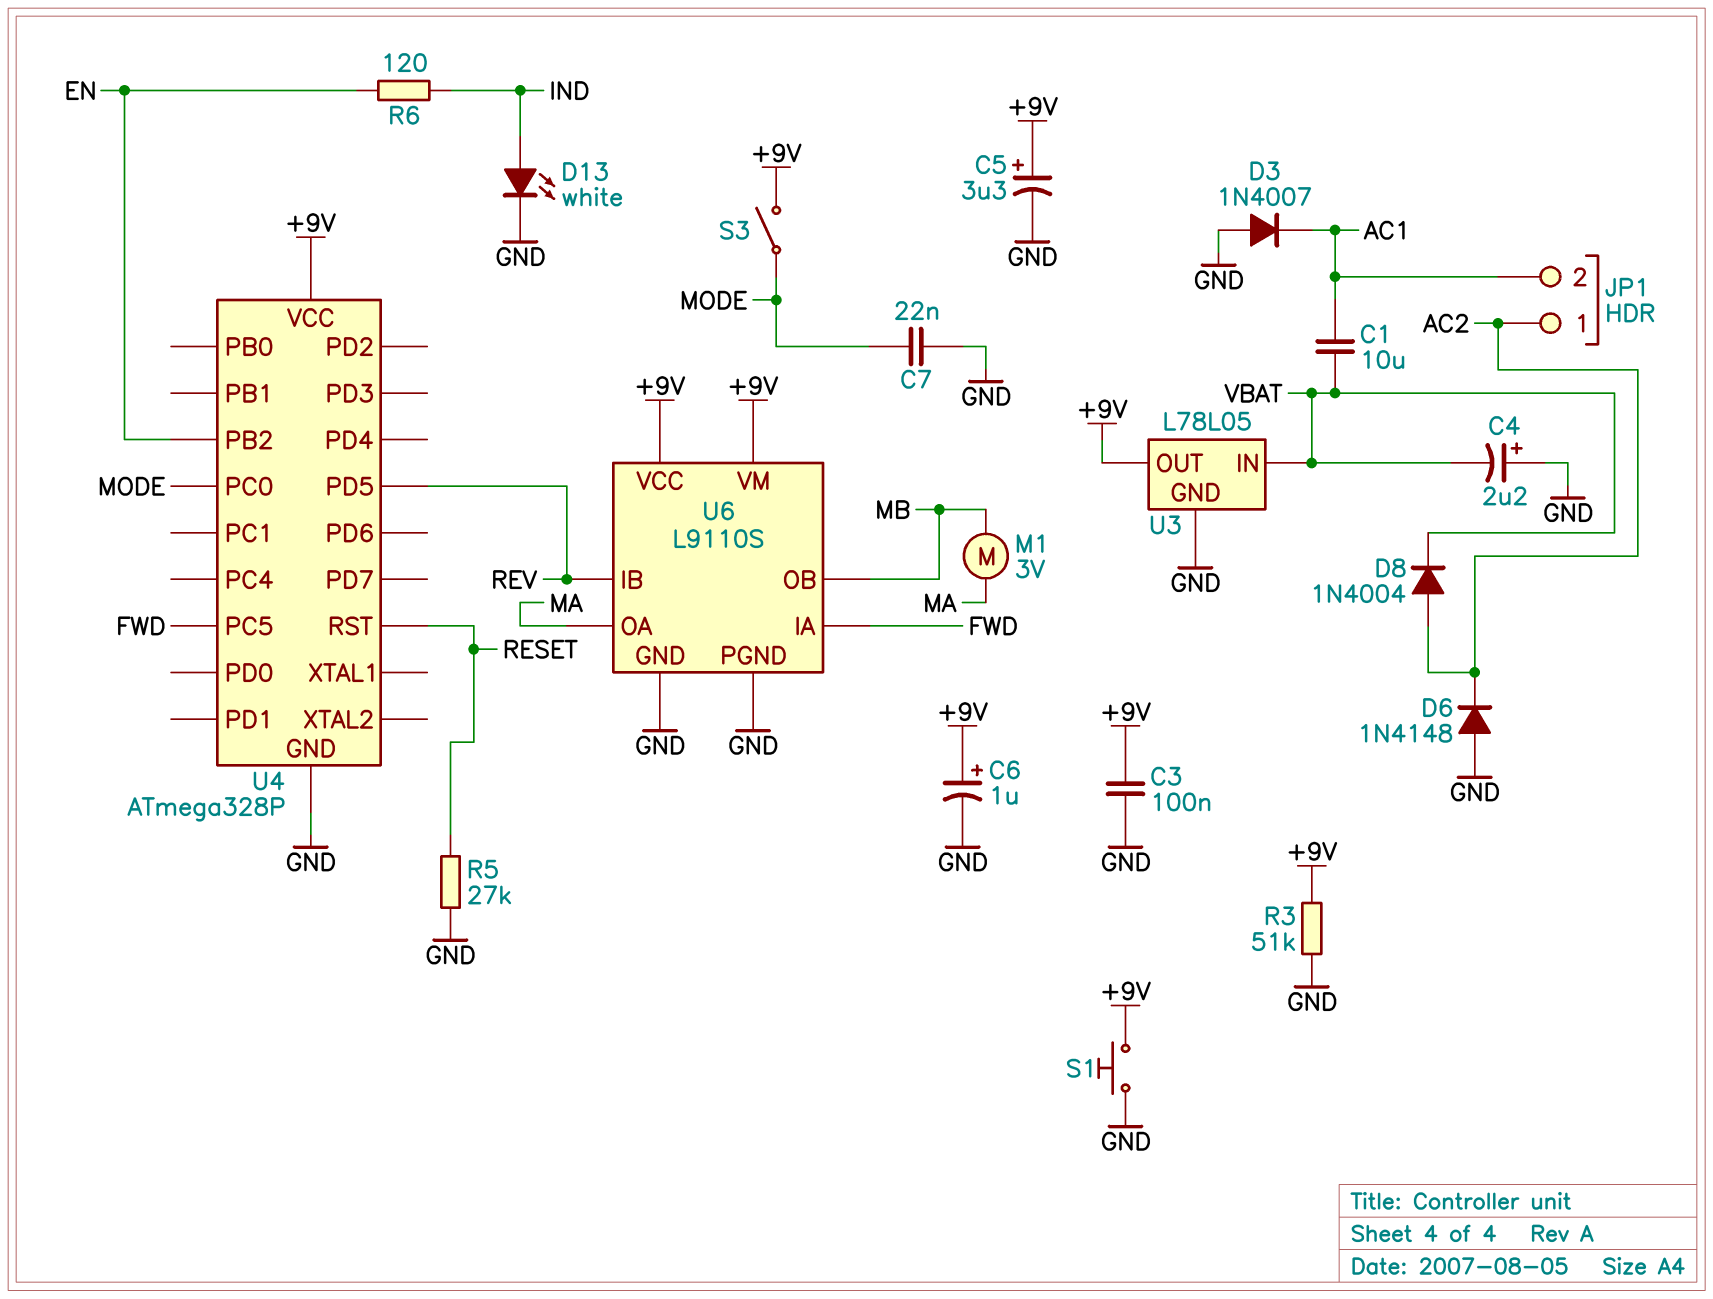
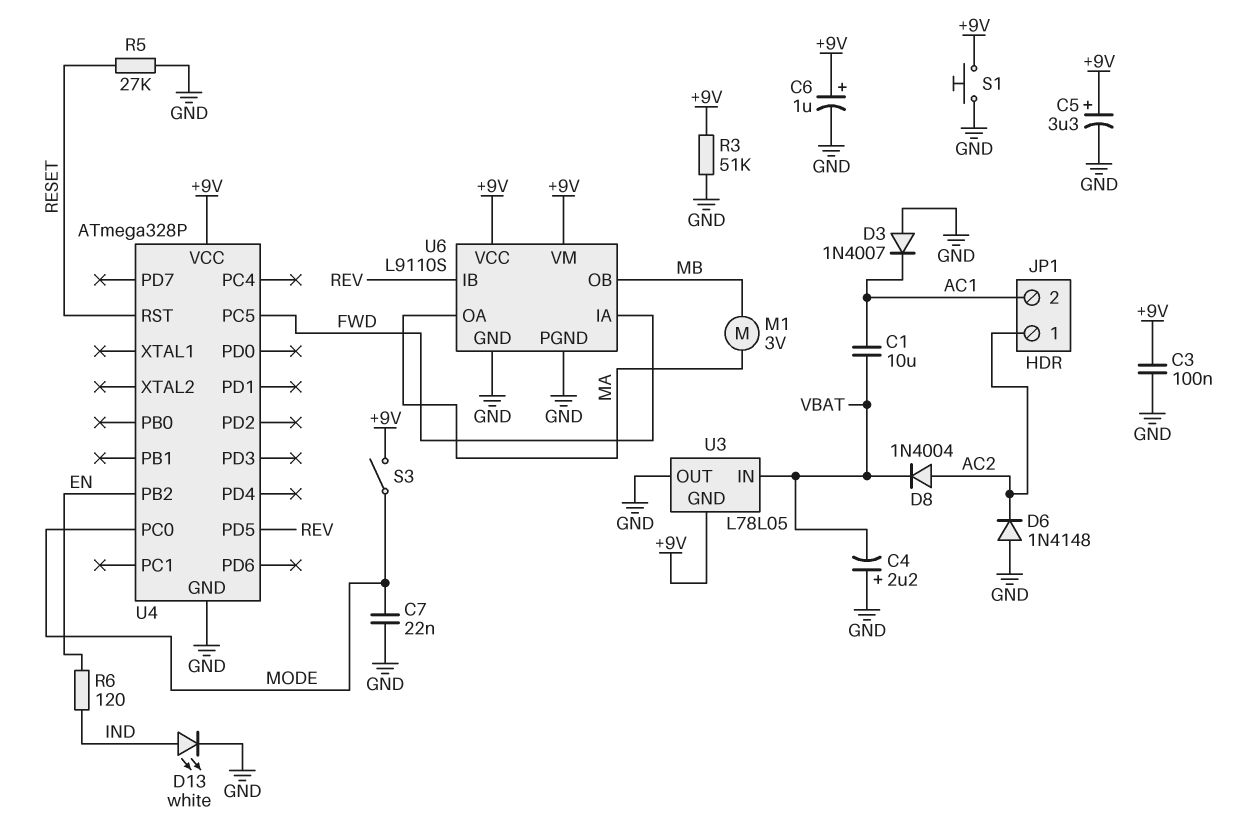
U3 pin GND: GND -> +9V
U3 pin OUT: +9V -> GND

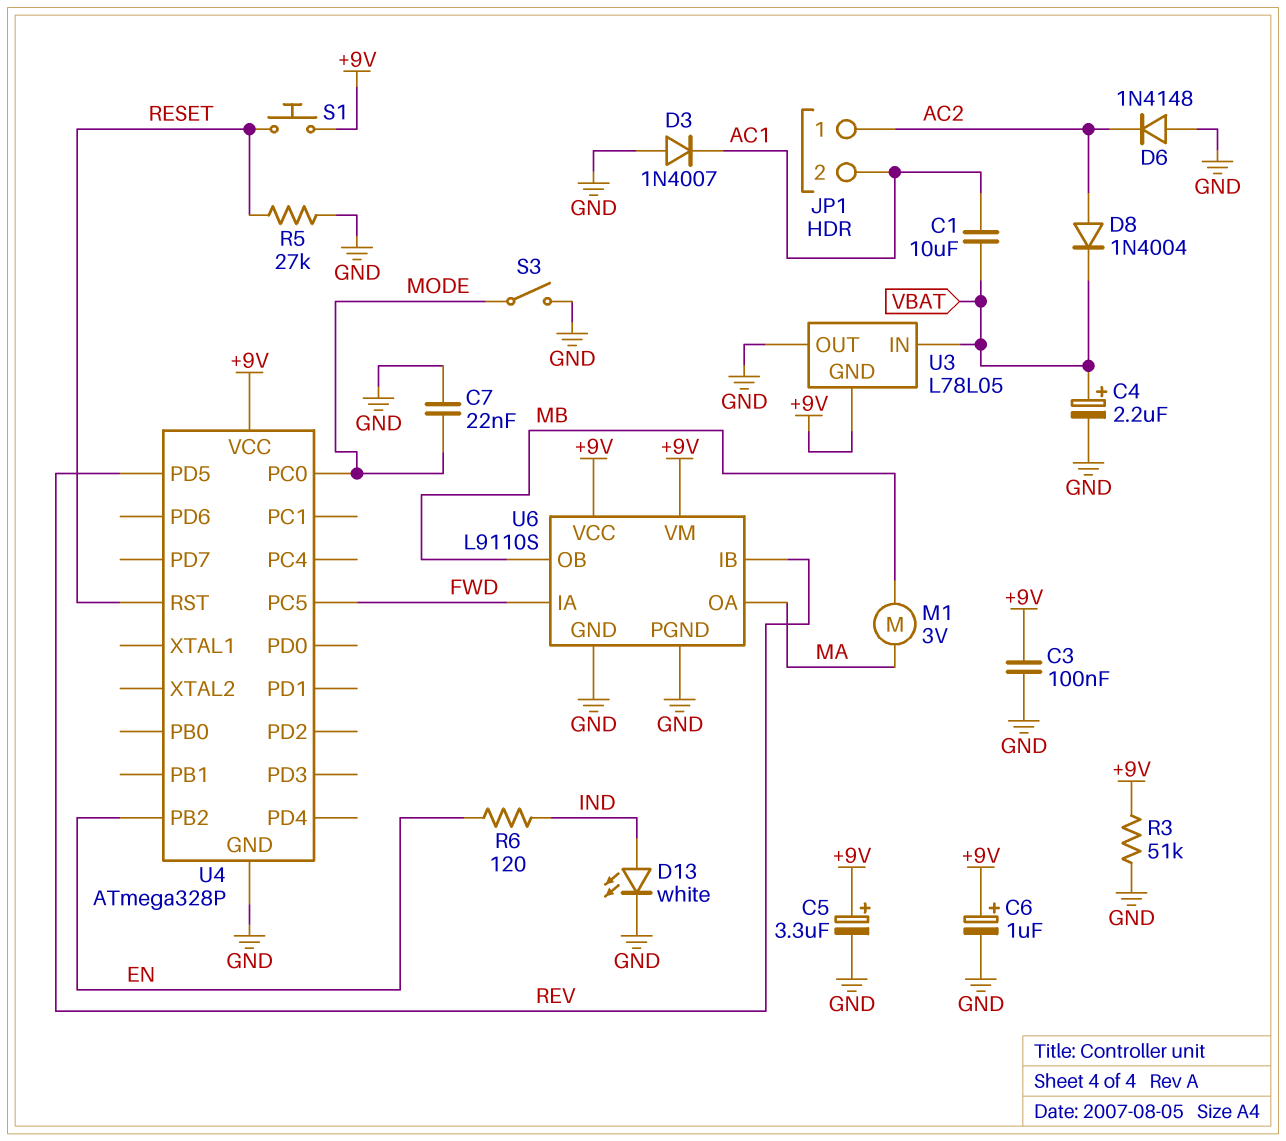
C4: 2.2uF (plus GND, minus VBAT) -> 2.2uF (plus VBAT, minus GND)
S1: button (+9V, GND) -> button (+9V, RESET)
S3: switch (+9V, MODE) -> switch (GND, MODE)

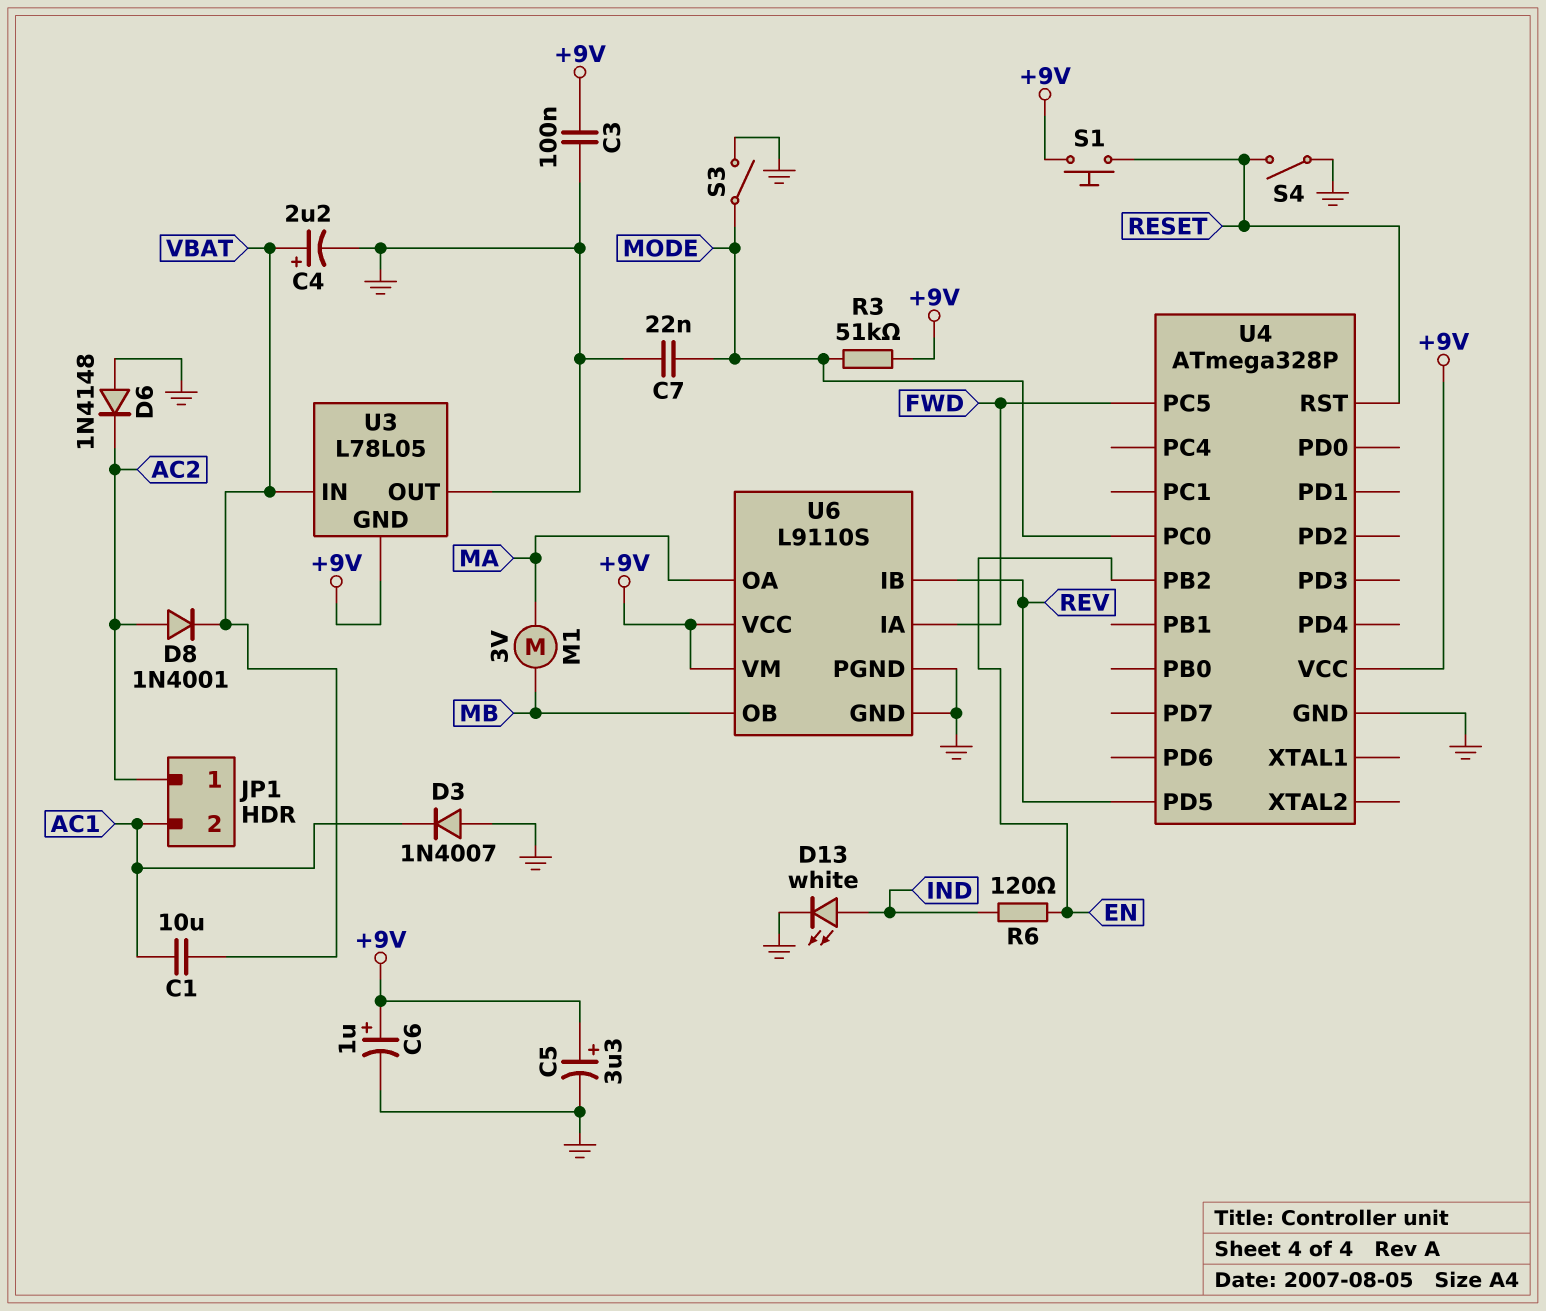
D8: diode 1N4004 (A AC2, K VBAT) -> diode 1N4001 (A AC2, K VBAT)
R3: 51k (+9V, GND) -> 51k (+9V, MODE)
R5: 27k (GND, RESET) -> none
S4: none -> switch (GND, RESET)

